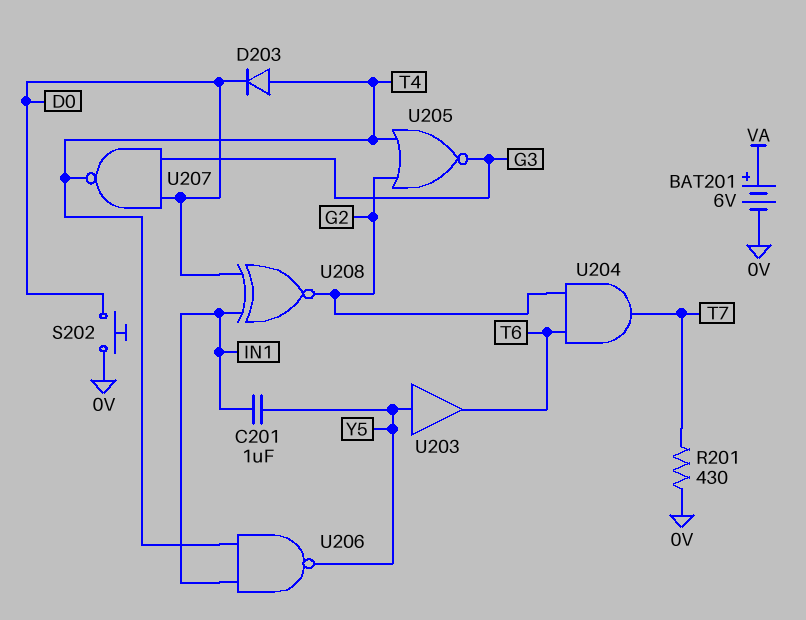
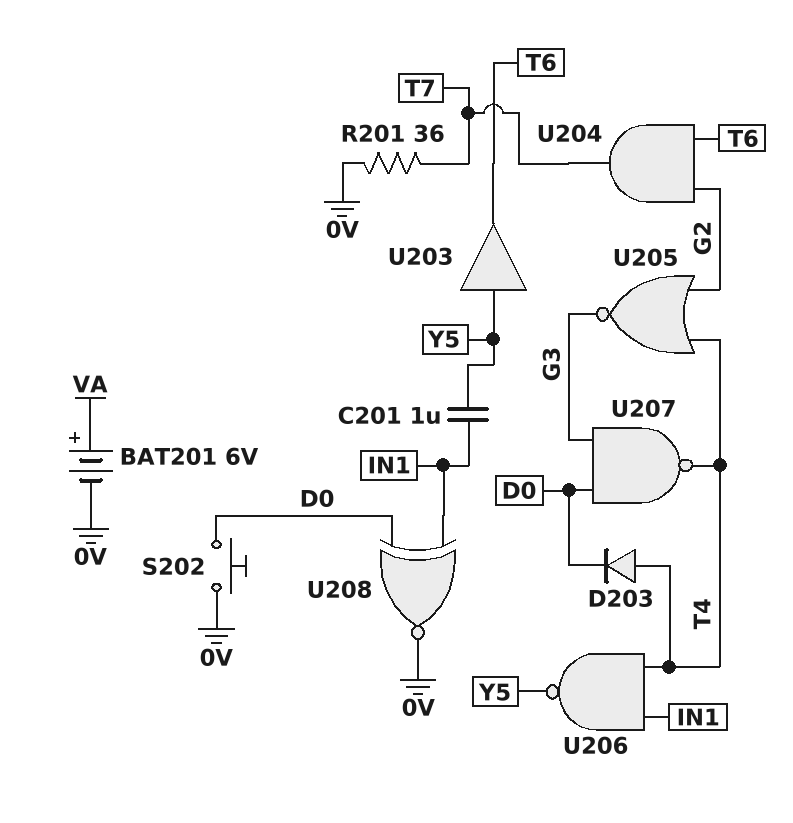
R201: 430 (0V, T7) -> 36 (0V, T7)
U208: XNOR (in D0, in IN1, out G2) -> XNOR (in D0, in IN1, out 0V)

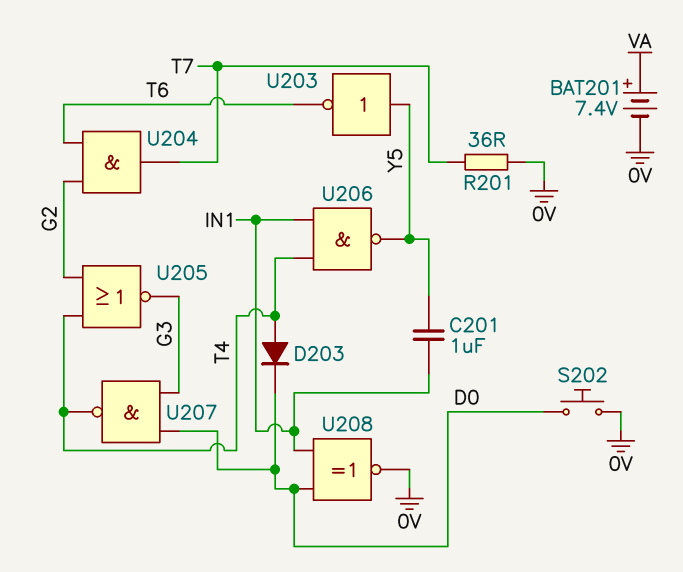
BAT201: 6V (plus VA, minus 0V) -> 7.4V (plus VA, minus 0V)
U203: buffer (in Y5, out T6) -> NOT (in Y5, out T6)

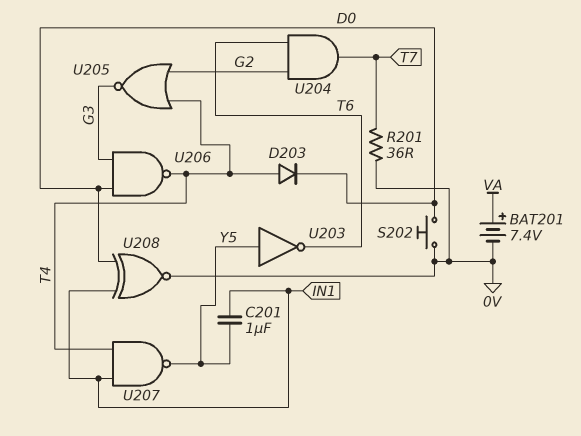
U206: NAND (in IN1, in T4, out Y5) -> NAND (in D0, in G3, out T4)
U207: NAND (in D0, in G3, out T4) -> NAND (in IN1, in T4, out Y5)

